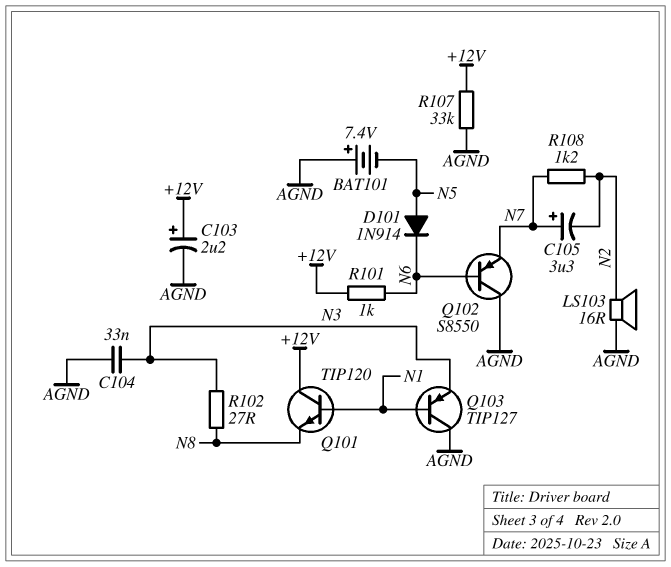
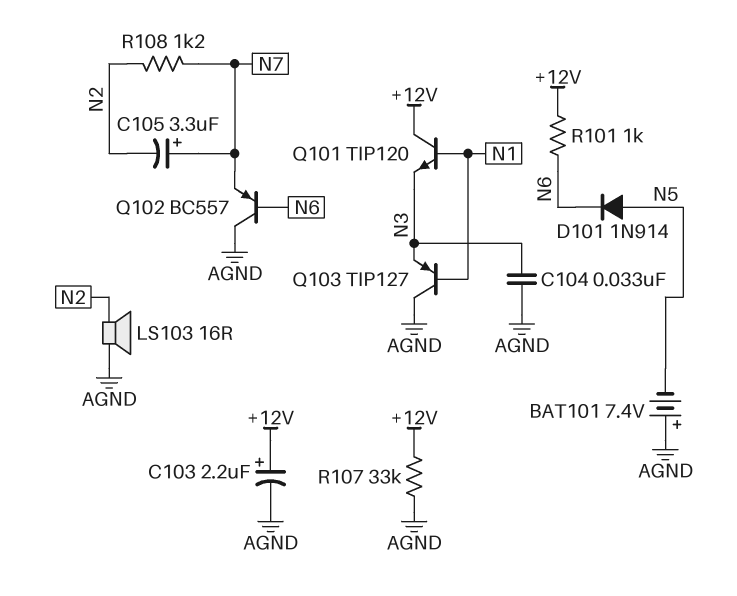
Q101: NPN TIP120 (B N1, C +12V, E N8) -> NPN TIP120 (B N1, C +12V, E N3)
Q102: PNP S8550 (B N6, C AGND, E N7) -> PNP BC557 (B N6, C AGND, E N7)
R102: 27 (N3, N8) -> none

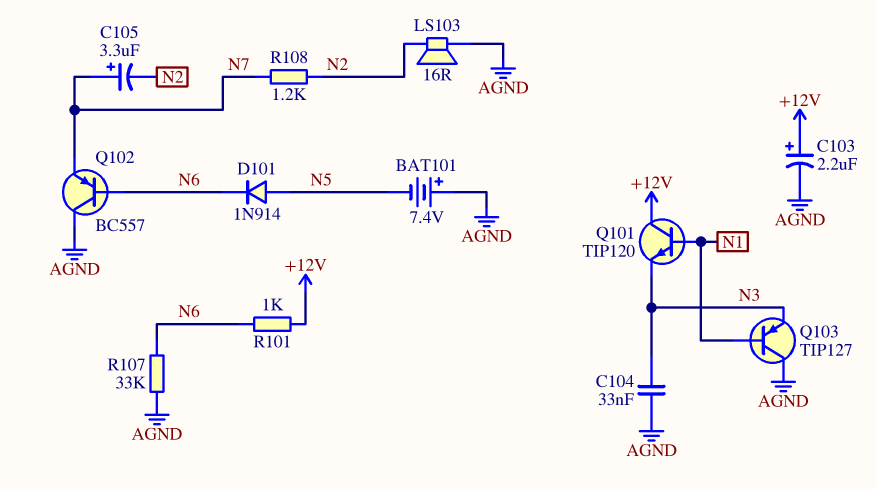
R107: 33k (+12V, AGND) -> 33k (AGND, N6)

